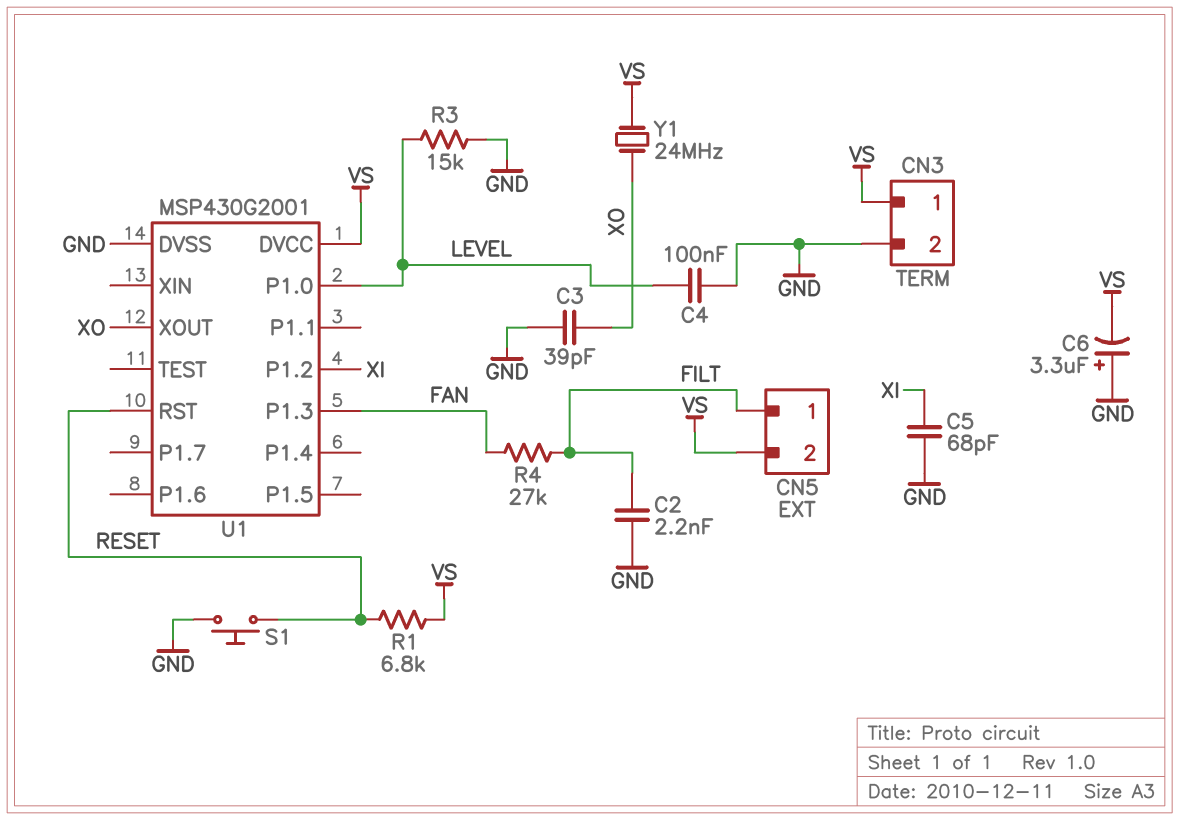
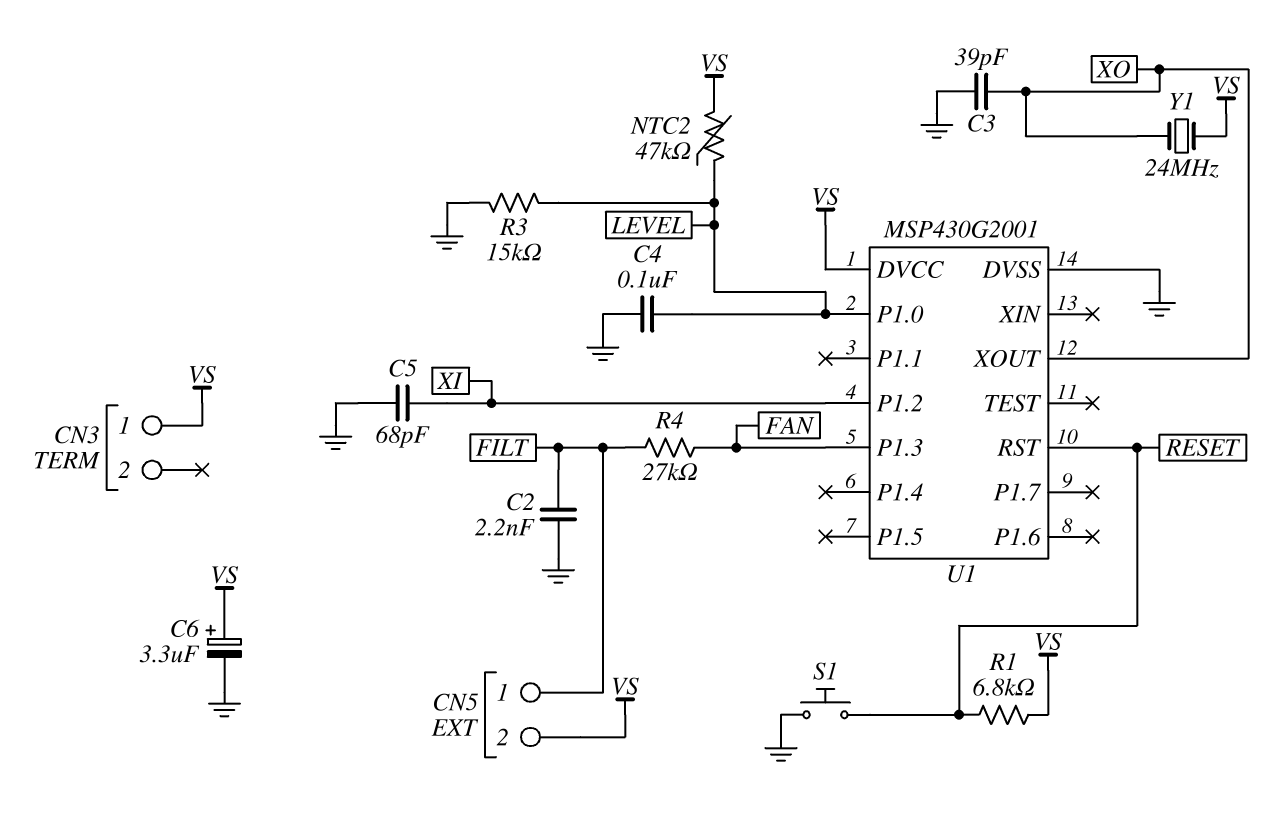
C6: 3.3uF (plus GND, minus VS) -> 3.3uF (plus VS, minus GND)
CN3 pin 2: GND -> none
NTC2: none -> 47k (LEVEL, VS)

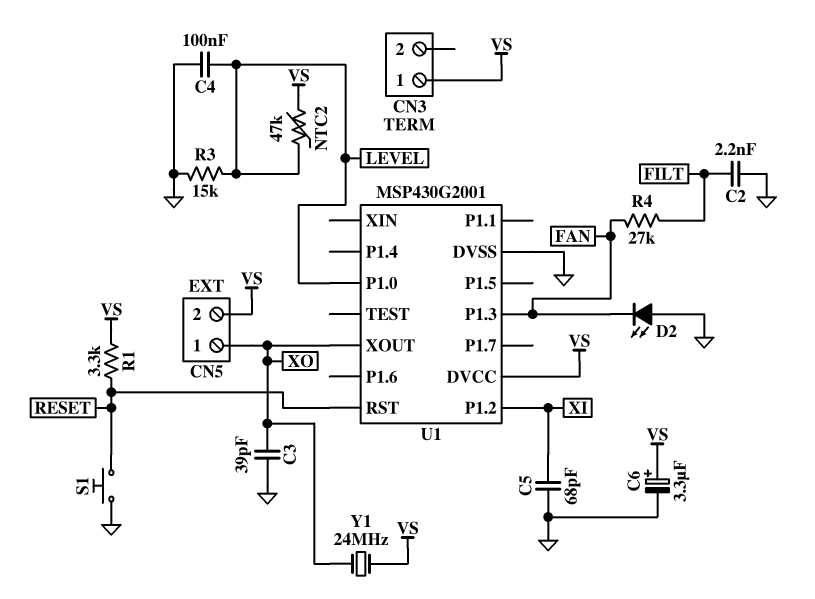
CN5 pin 1: FILT -> XO
D2: none -> LED (A GND, K FAN)
R1: 6.8k (RESET, VS) -> 3.3k (RESET, VS)

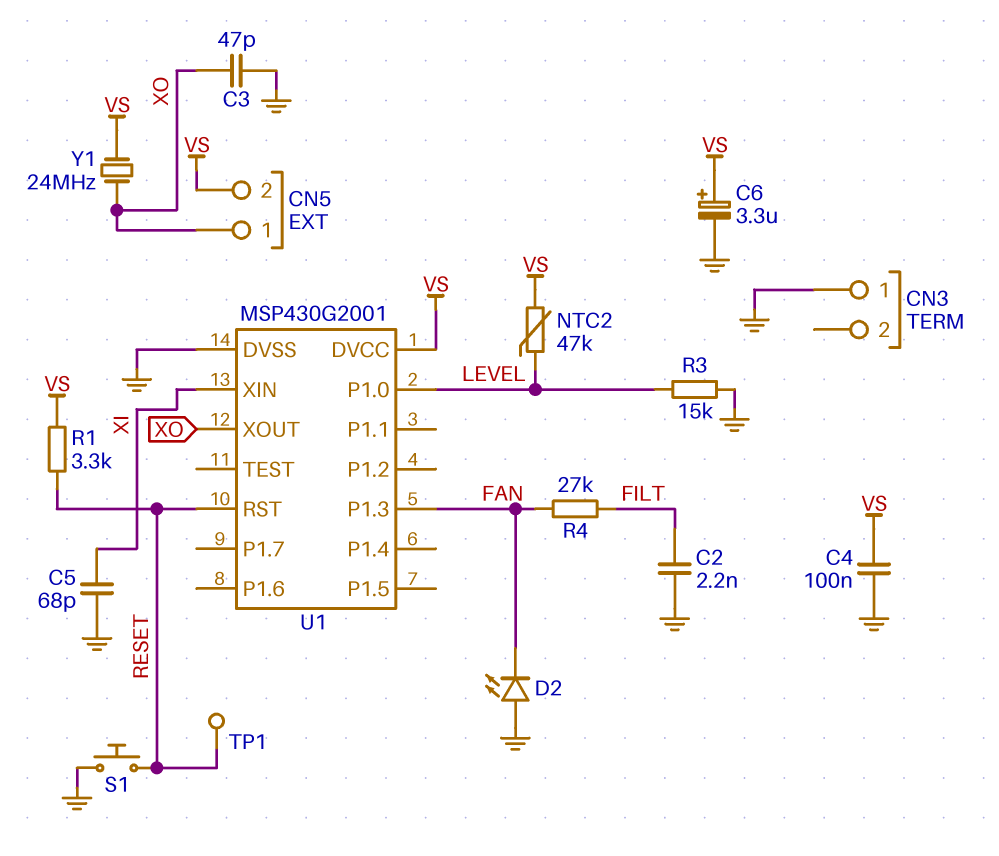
C3: 39pF (GND, XO) -> 47pF (GND, XO)
C4: 100nF (GND, LEVEL) -> 100nF (GND, VS)
CN3 pin 1: VS -> GND
TP1: none -> test point (RESET)
U1 pin P1.2: XI -> none
U1 pin XIN: none -> XI

